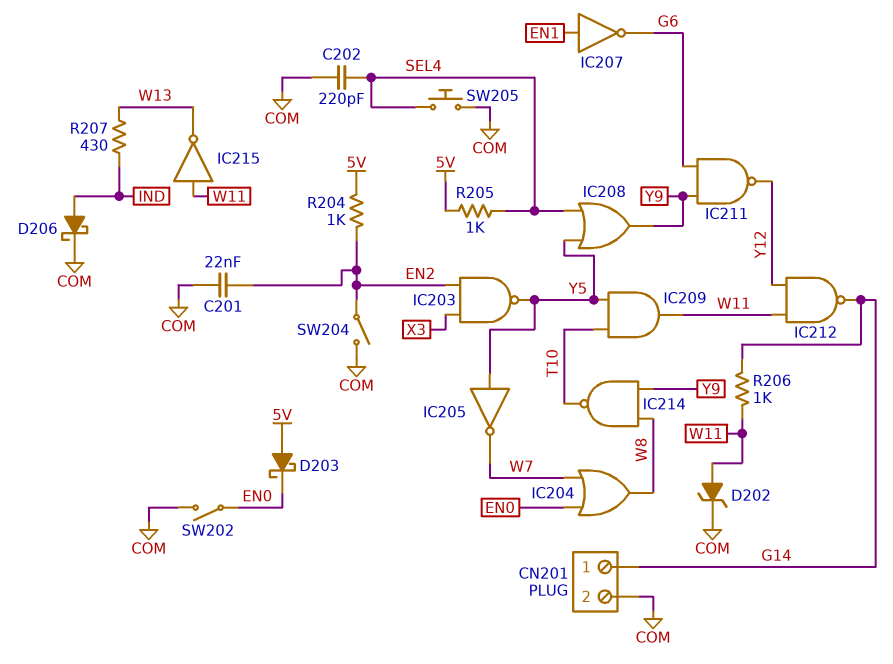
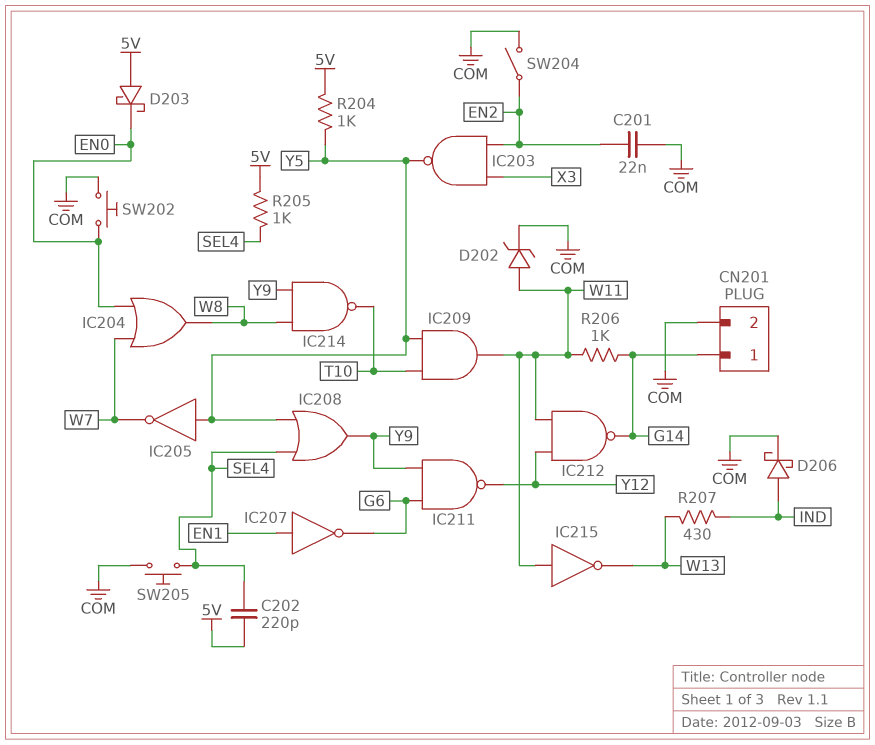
C202: 220pF (COM, SEL4) -> 220pF (5V, SEL4)
R204: 1k (5V, EN2) -> 1k (5V, Y5)
SW202: switch (COM, EN0) -> button (COM, EN0)

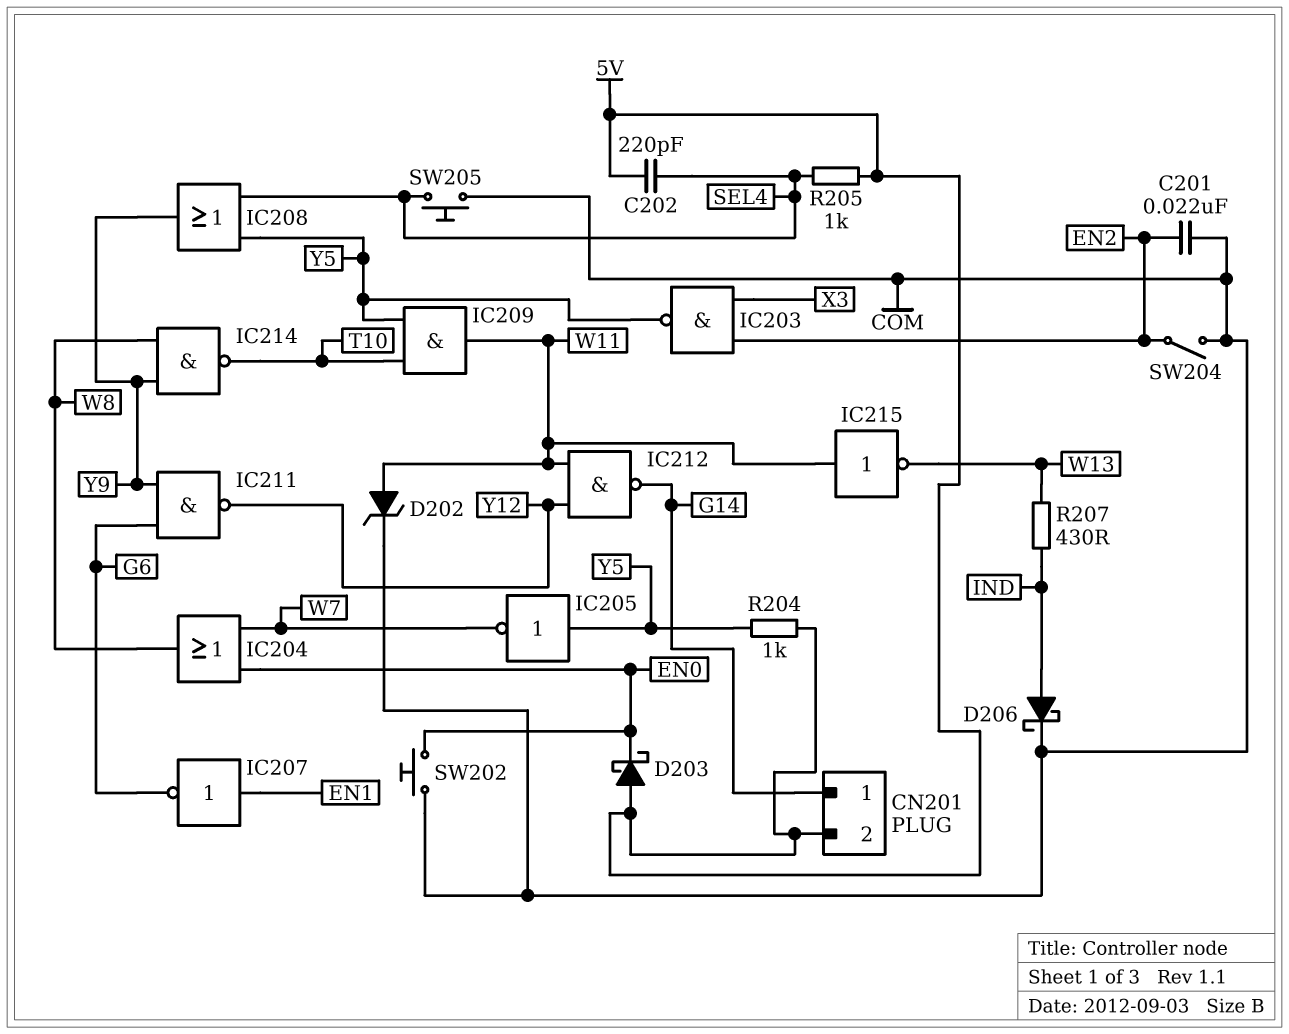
CN201 pin 2: COM -> 5V
R206: 1k (G14, W11) -> none

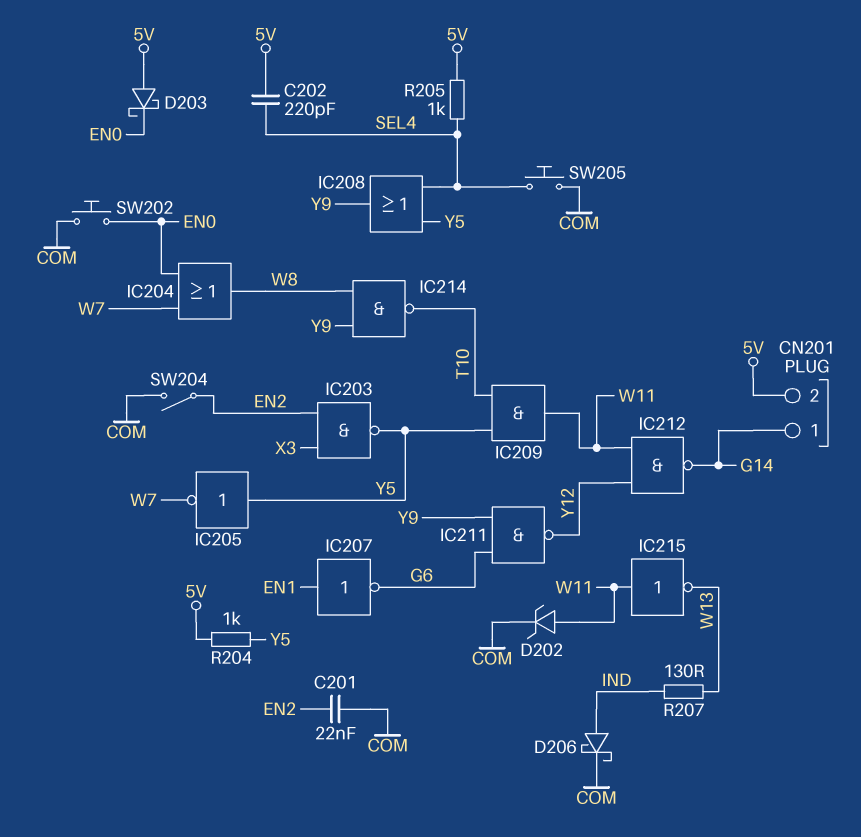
R207: 430 (IND, W13) -> 130 (IND, W13)

